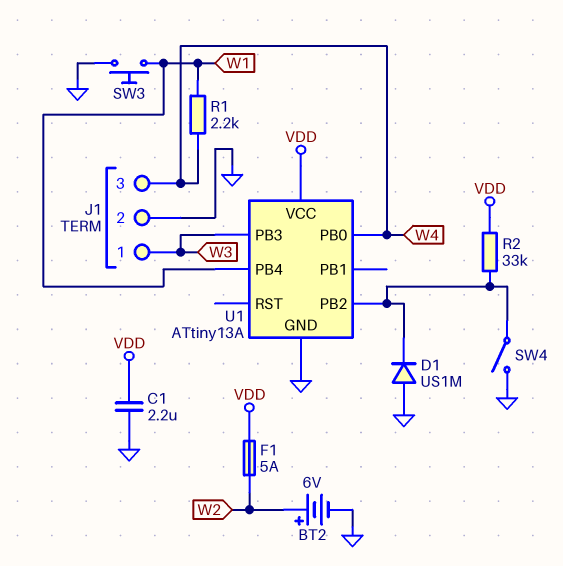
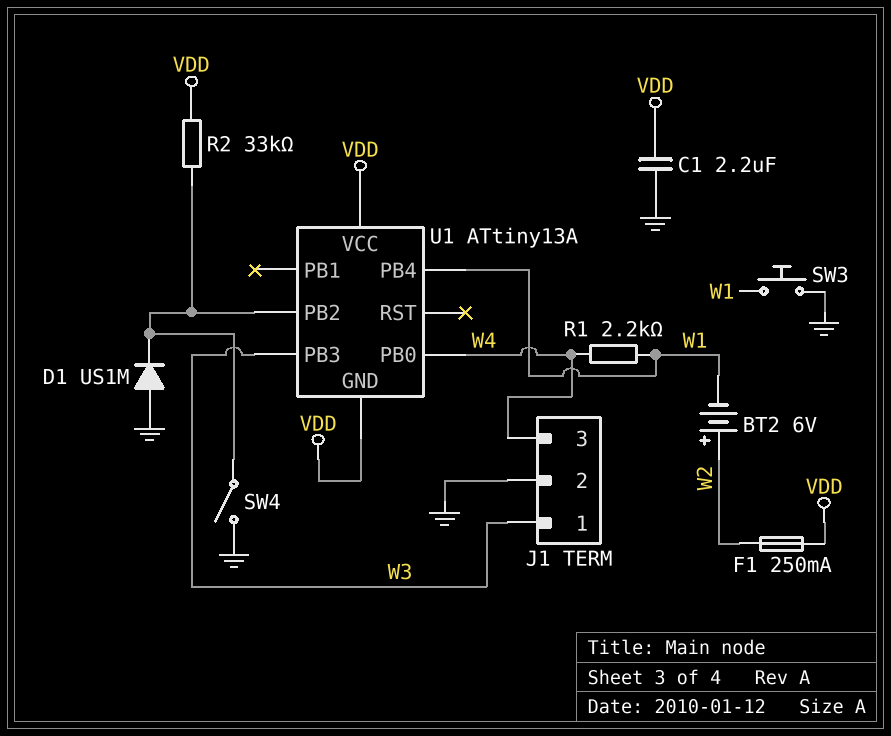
BT2: 6V (plus W2, minus GND) -> 6V (plus W2, minus W1)
F1: 5A (VDD, W2) -> 250mA (VDD, W2)
U1 pin GND: GND -> VDD

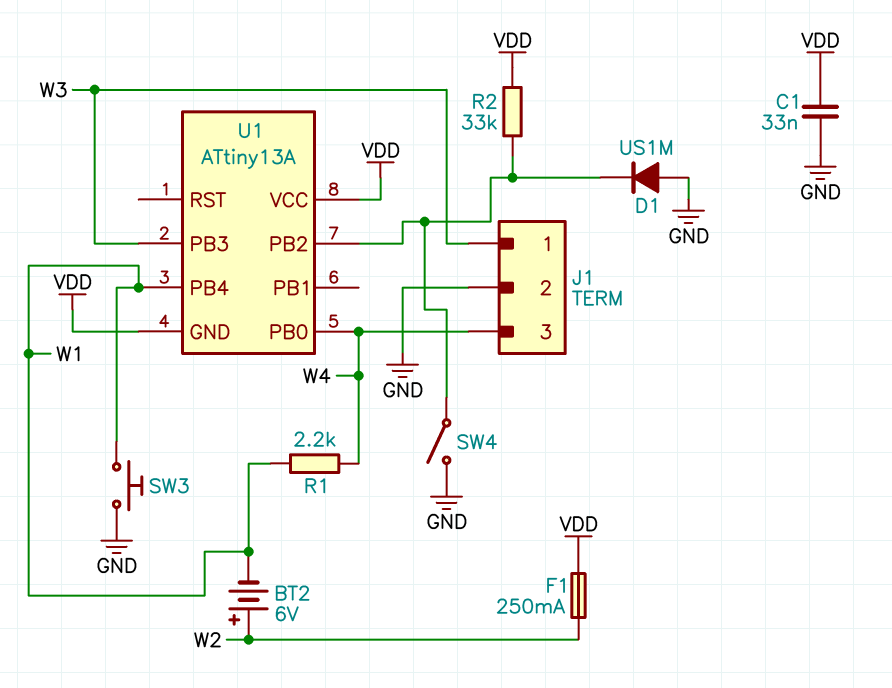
C1: 2.2uF (GND, VDD) -> 33nF (GND, VDD)

